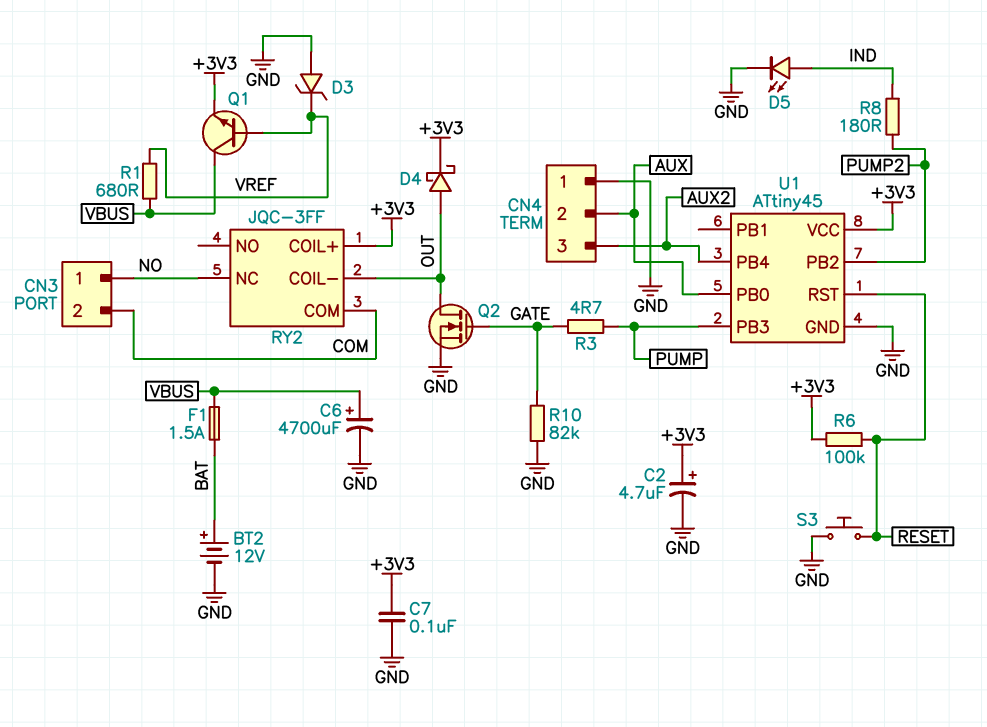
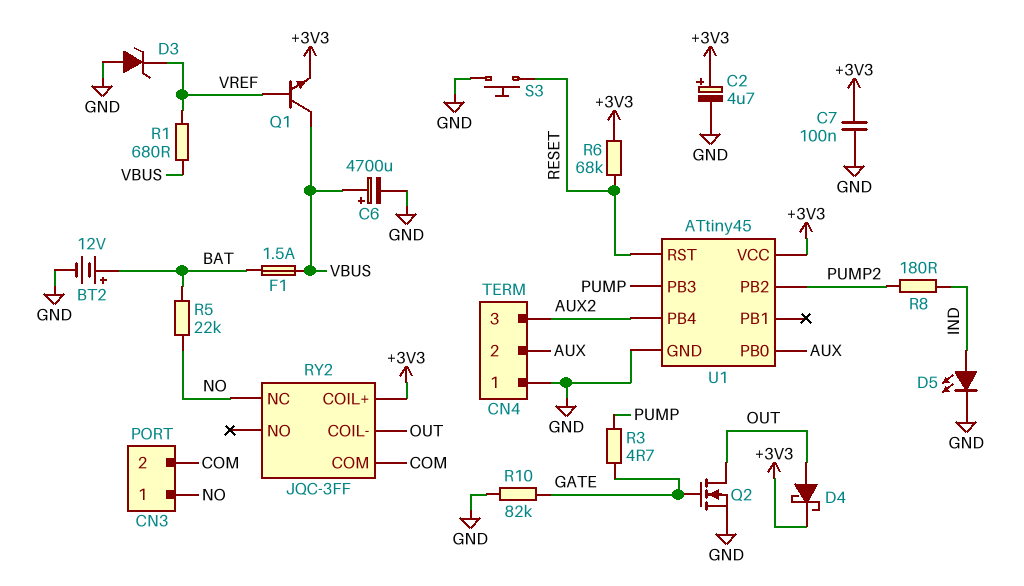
R5: none -> 22k (BAT, NO)
R6: 100k (+3V3, RESET) -> 68k (+3V3, RESET)

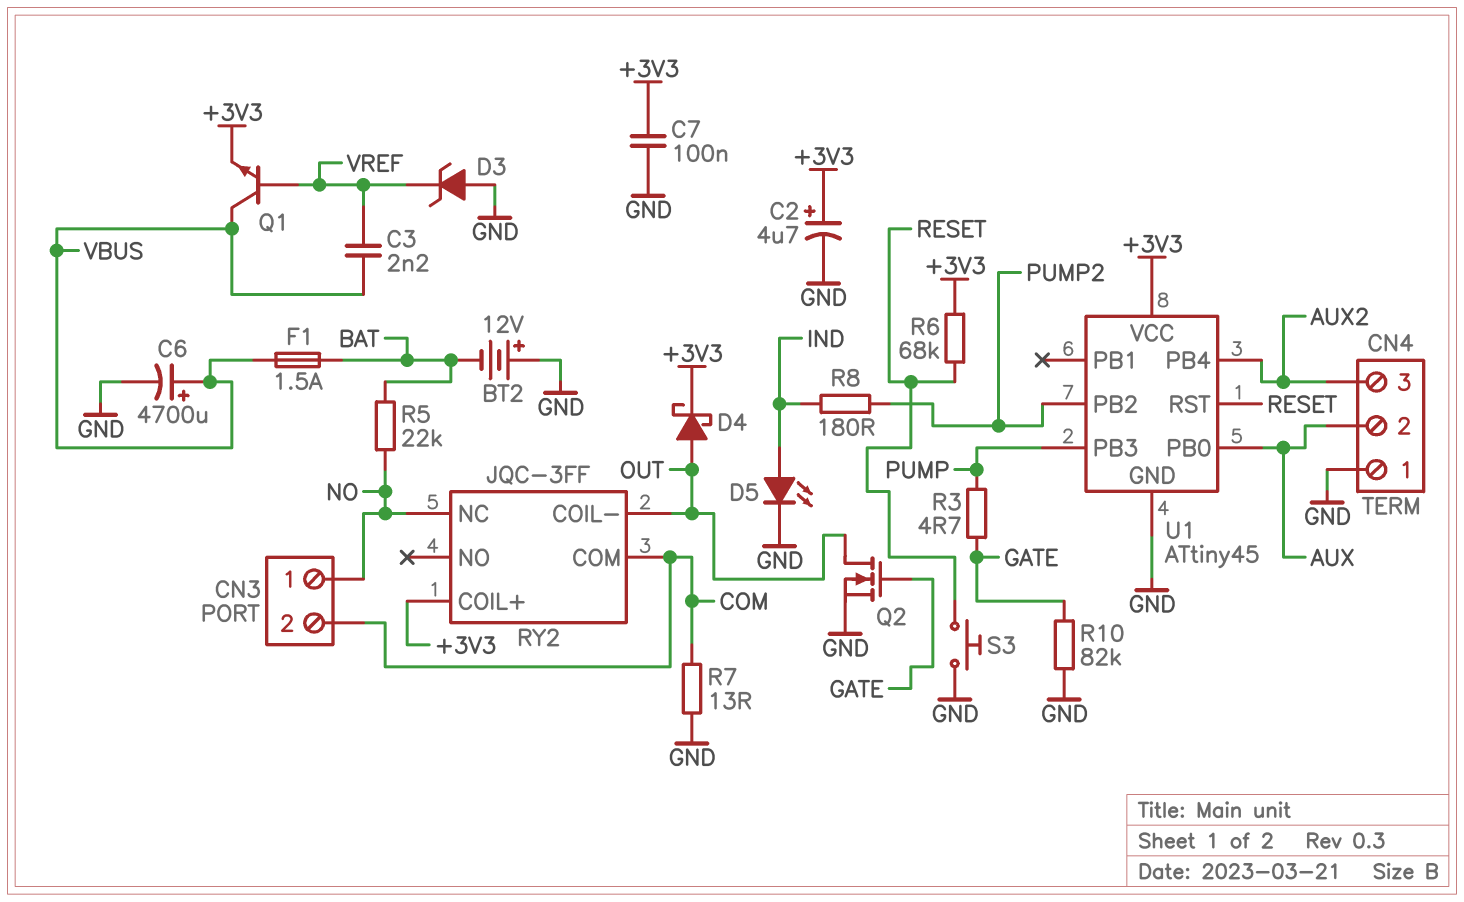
BT2: 12V (plus BAT, minus GND) -> 12V (plus GND, minus BAT)
C3: none -> 2.2nF (VBUS, VREF)
R1: 680 (VBUS, VREF) -> none
R7: none -> 13 (COM, GND)

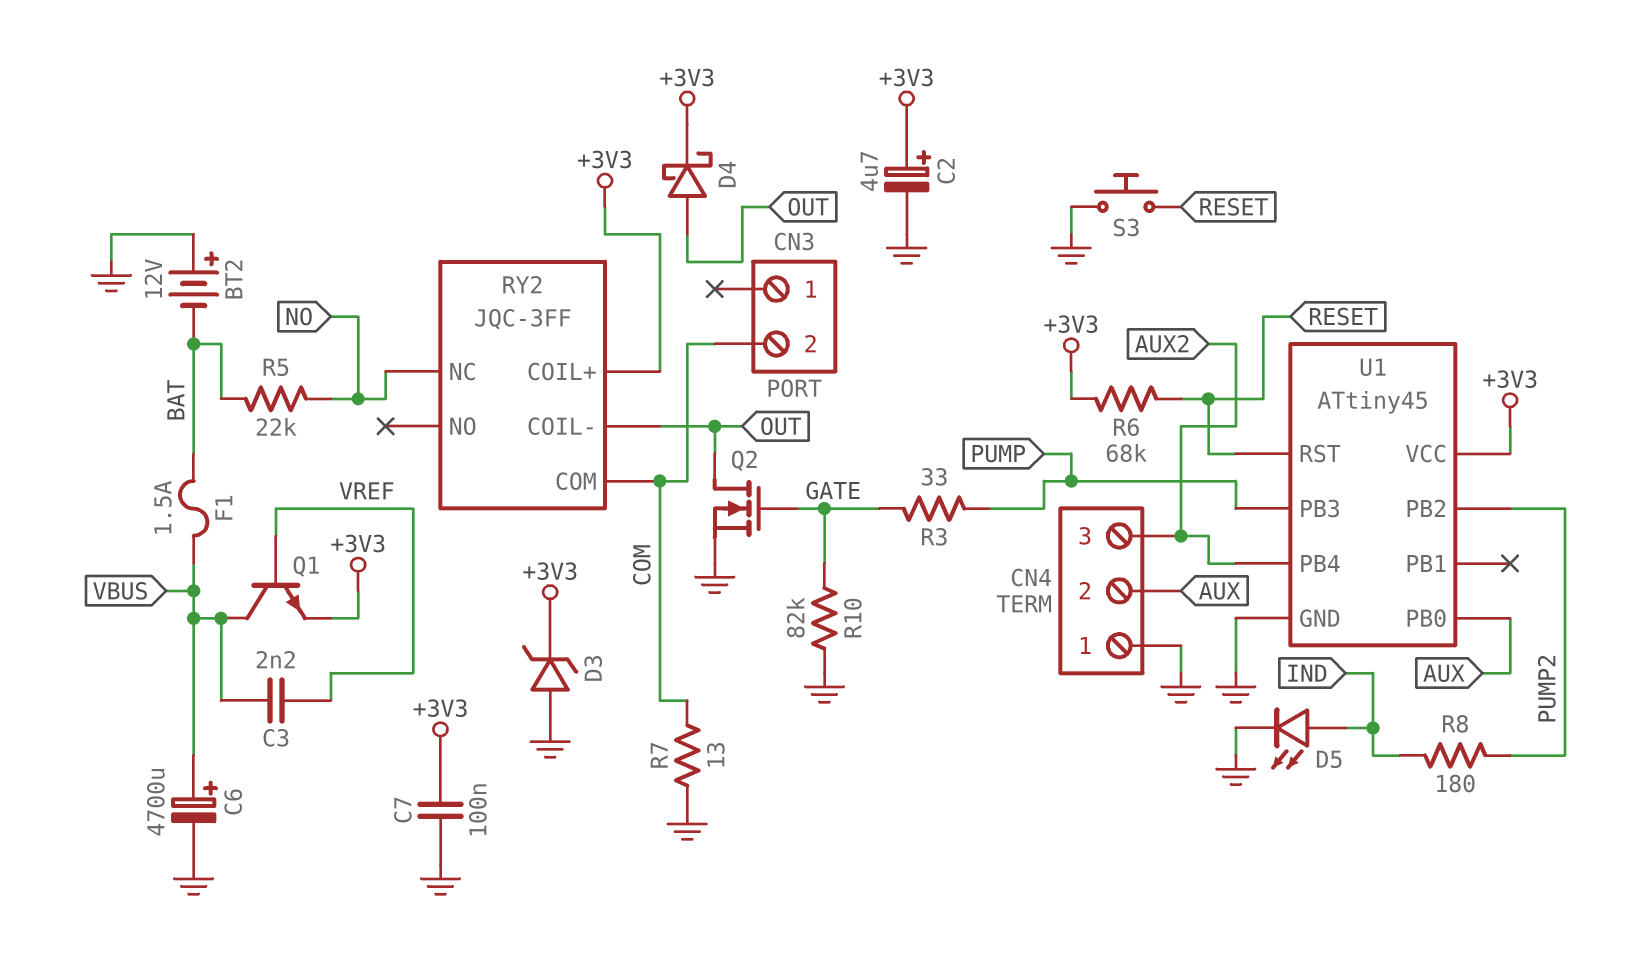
CN3 pin 1: NO -> none
D3: zener (A GND, K VREF) -> zener (A GND, K +3V3)
R3: 4.7 (GATE, PUMP) -> 33 (GATE, PUMP)

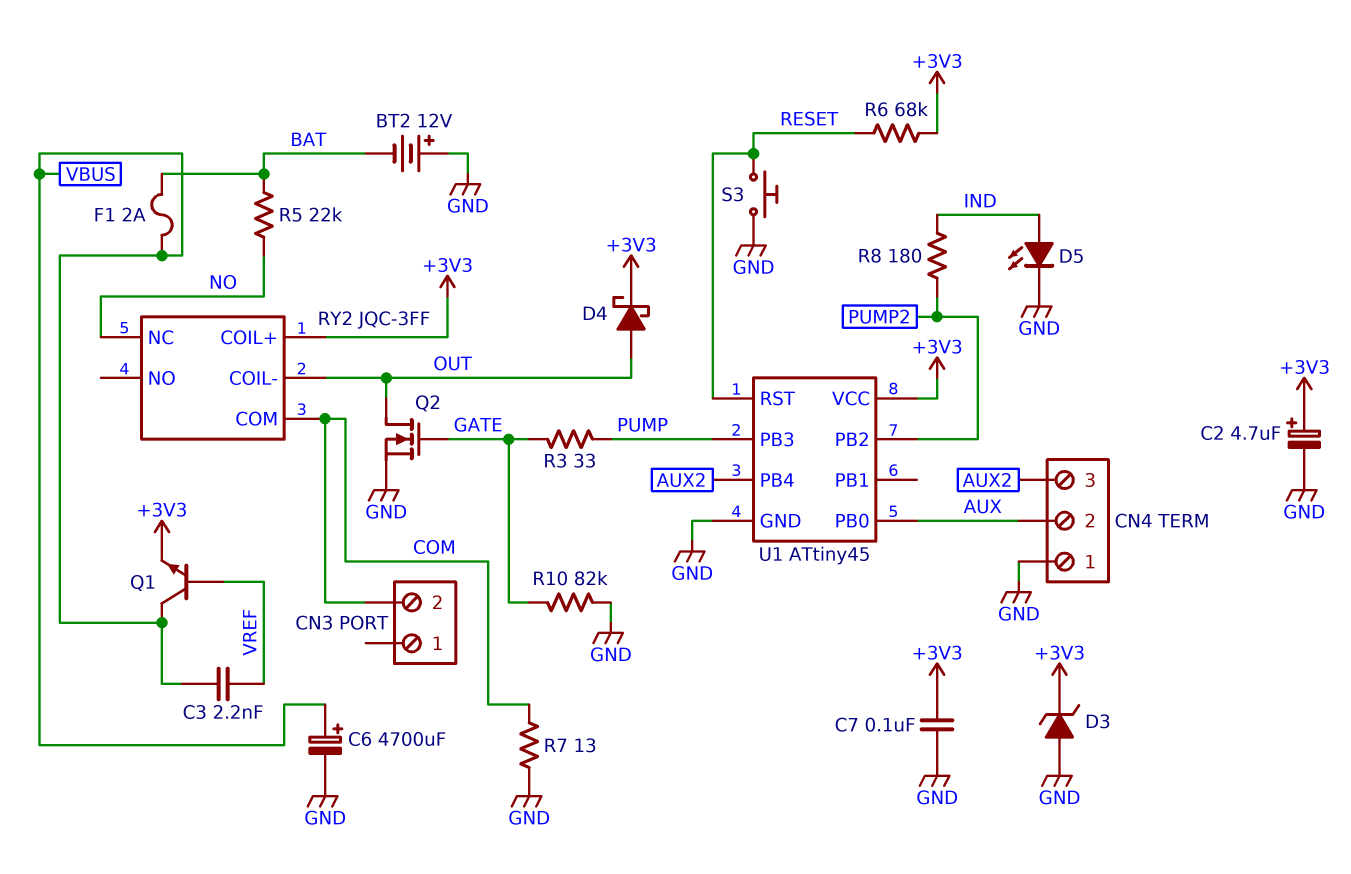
F1: 1.5A (BAT, VBUS) -> 2A (BAT, VBUS)

